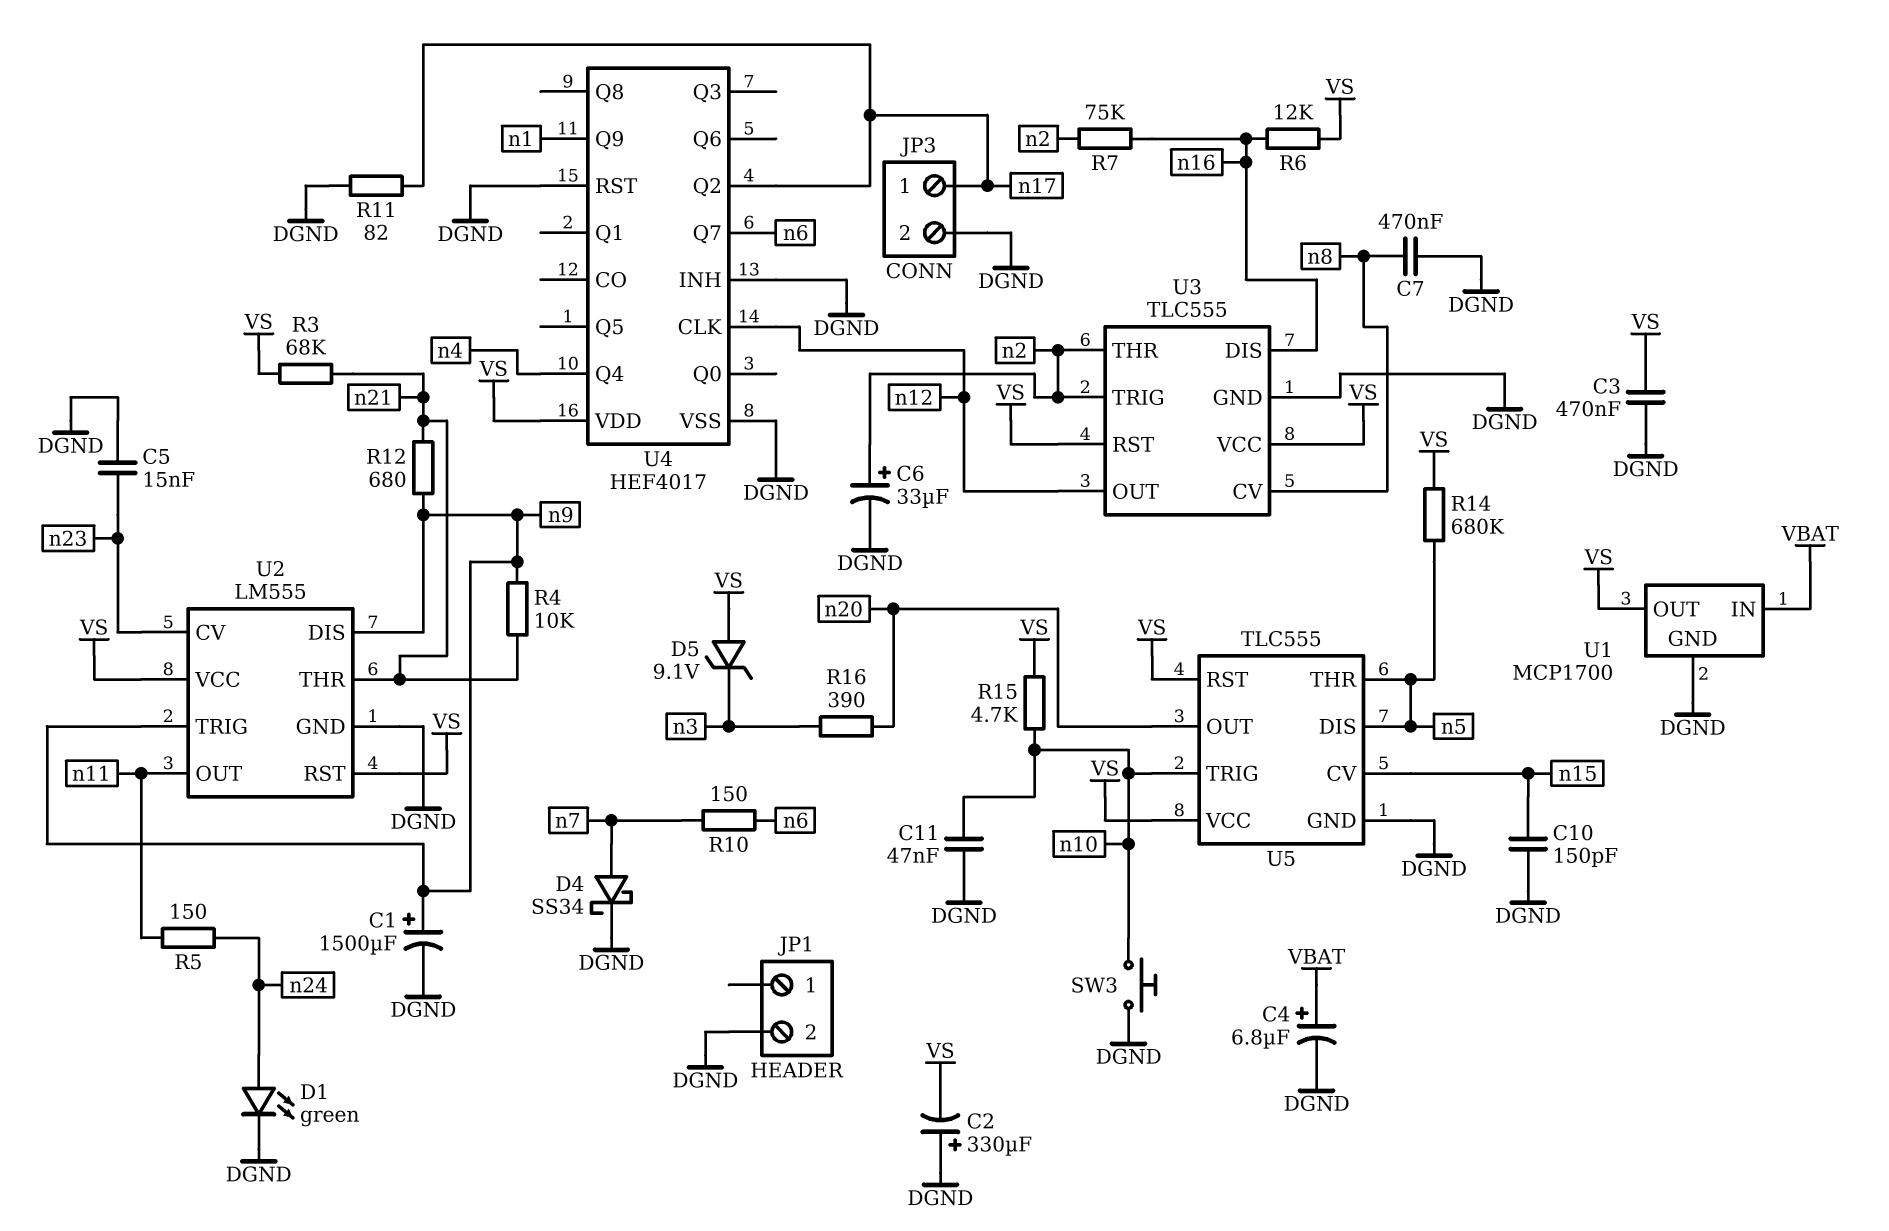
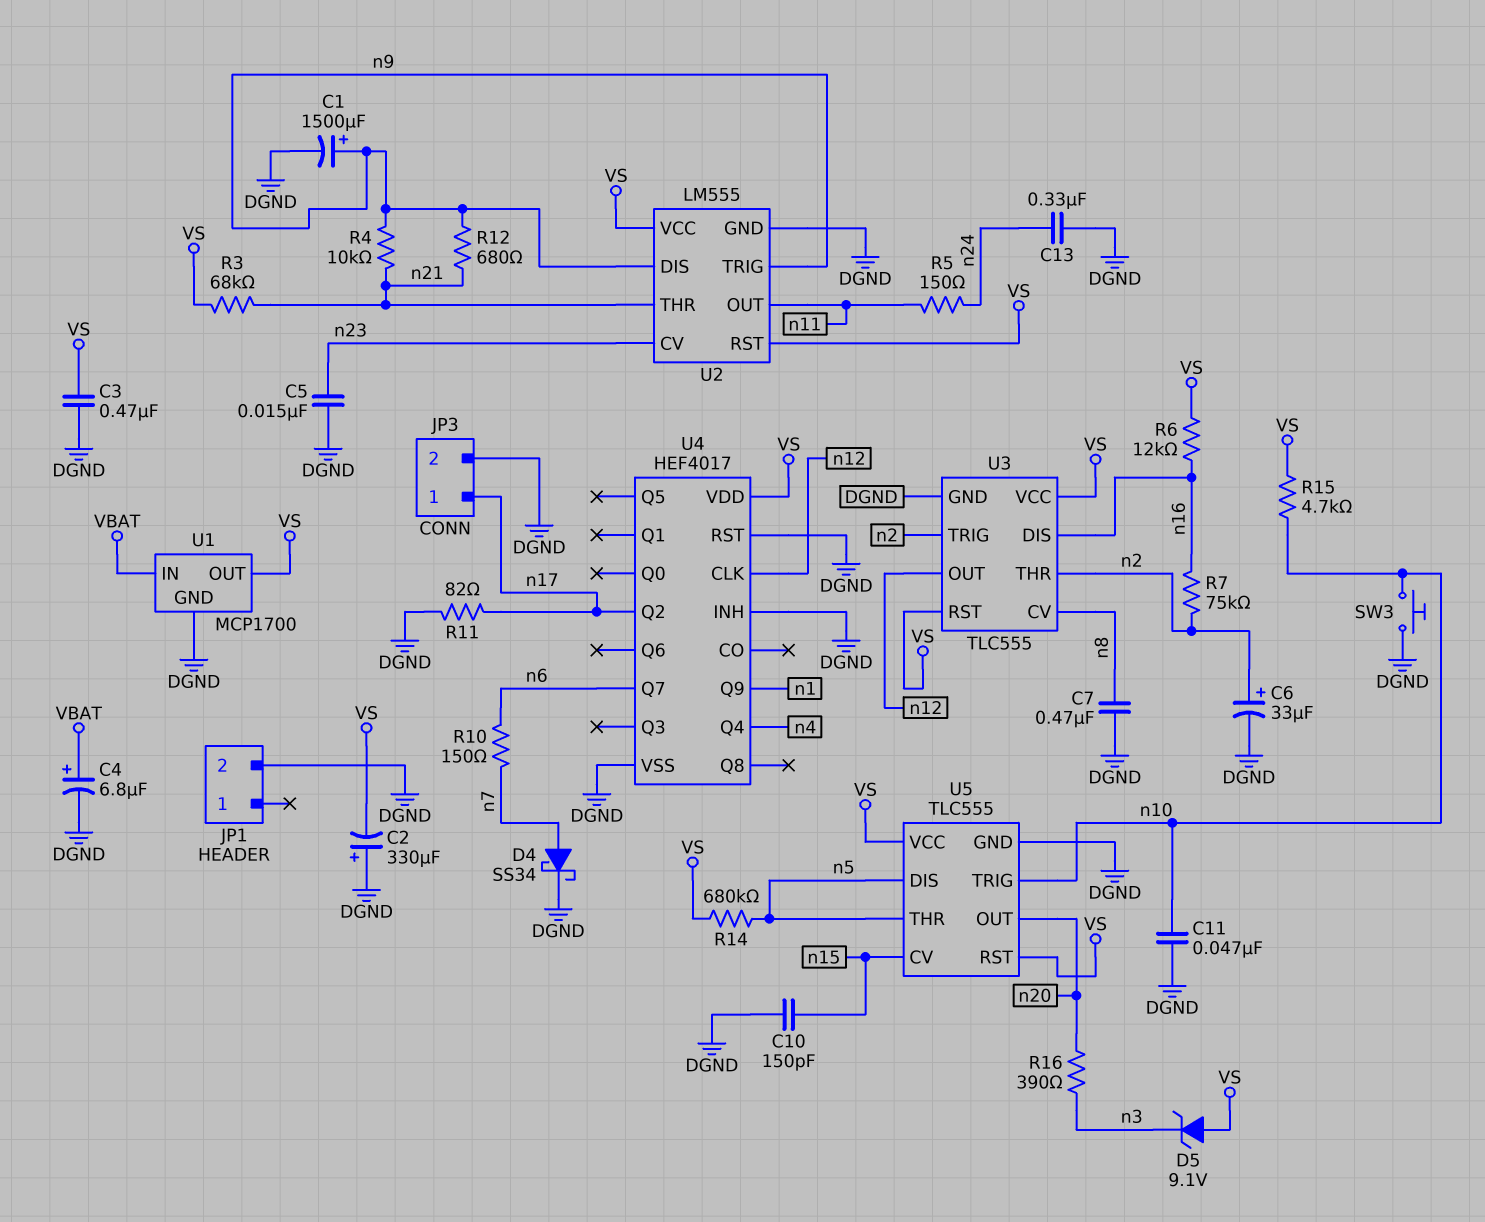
C13: none -> 330nF (DGND, n24)
D1: LED green (A n24, K DGND) -> none

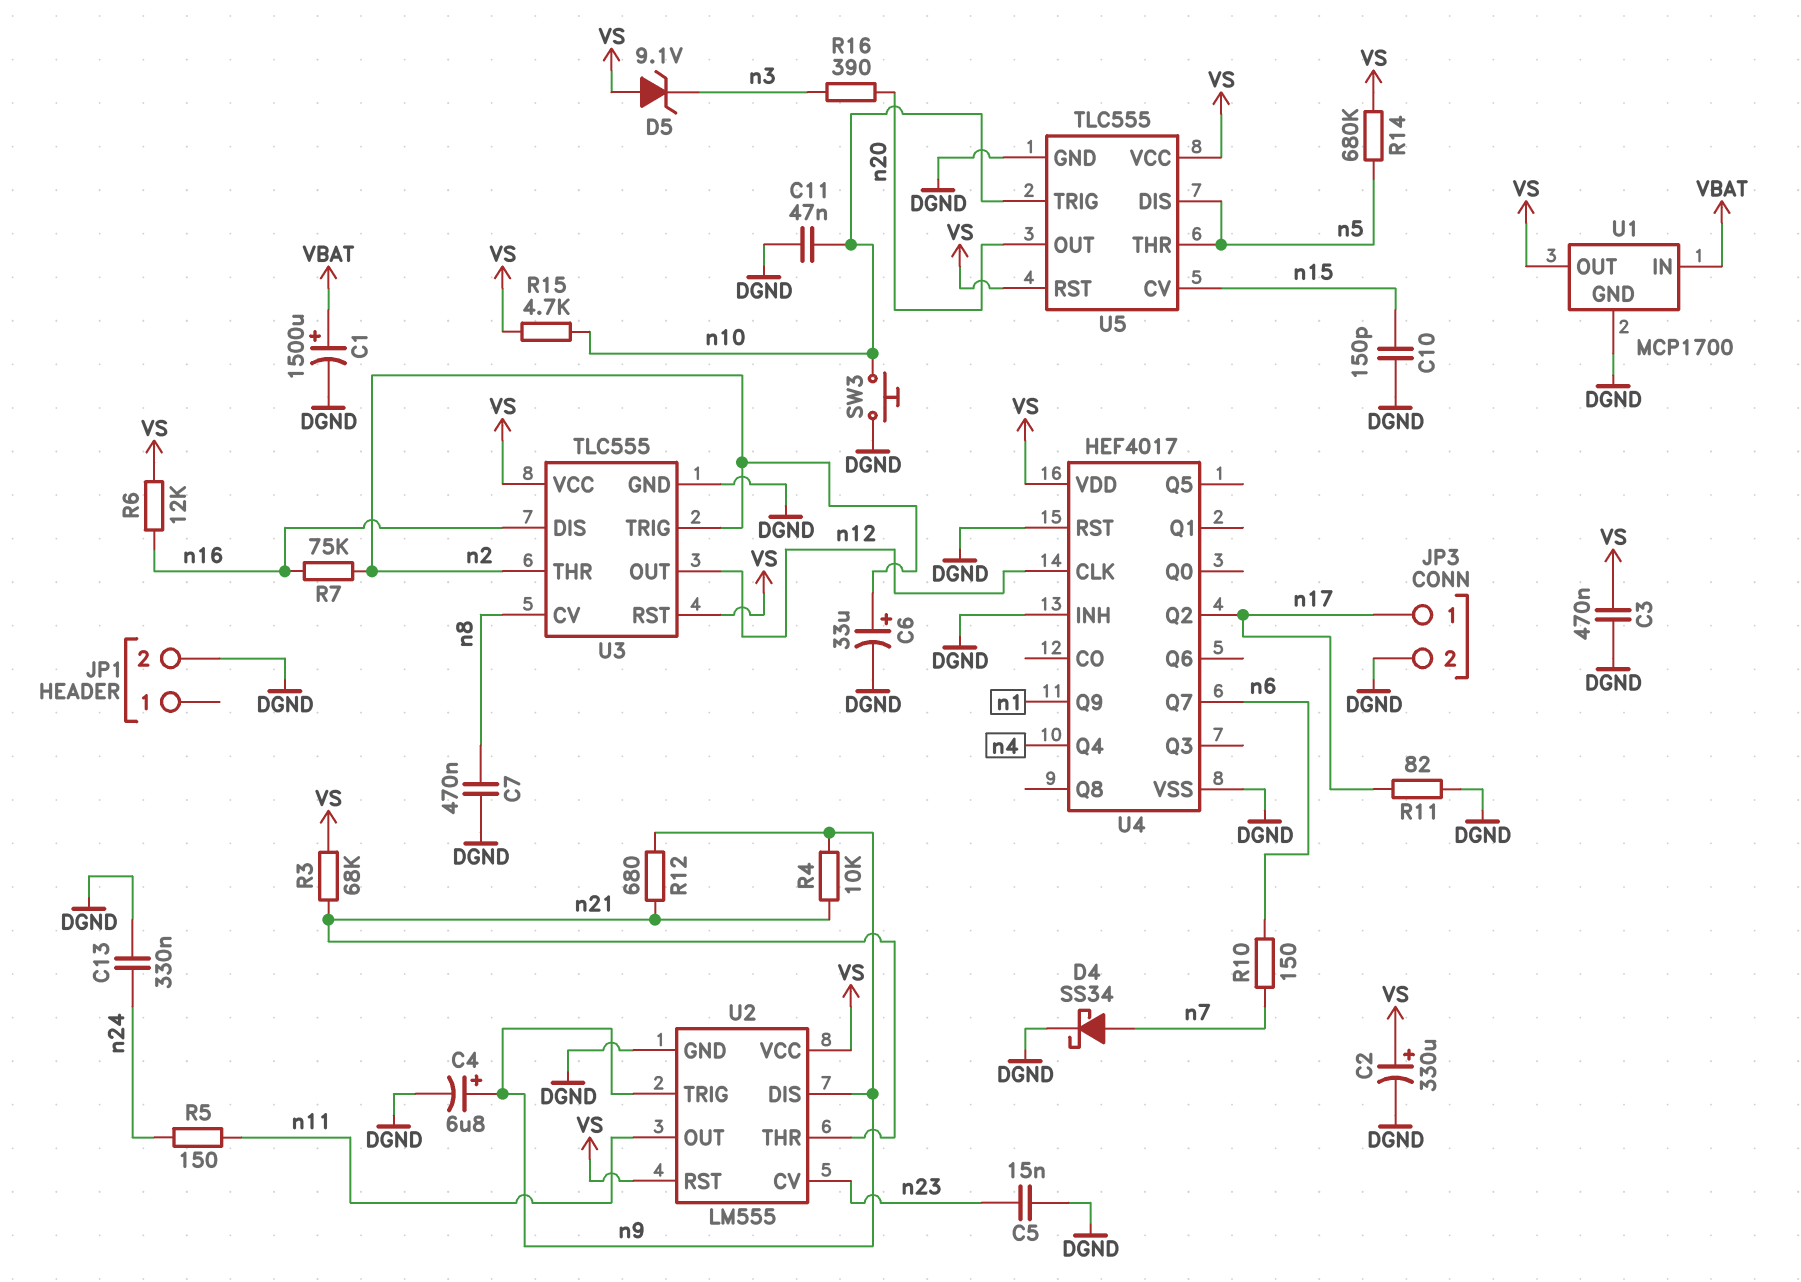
C1: 1500uF (plus n9, minus DGND) -> 1500uF (plus VBAT, minus DGND)
C2: 330uF (plus DGND, minus VS) -> 330uF (plus VS, minus DGND)
C4: 6.8uF (plus VBAT, minus DGND) -> 6.8uF (plus n9, minus DGND)

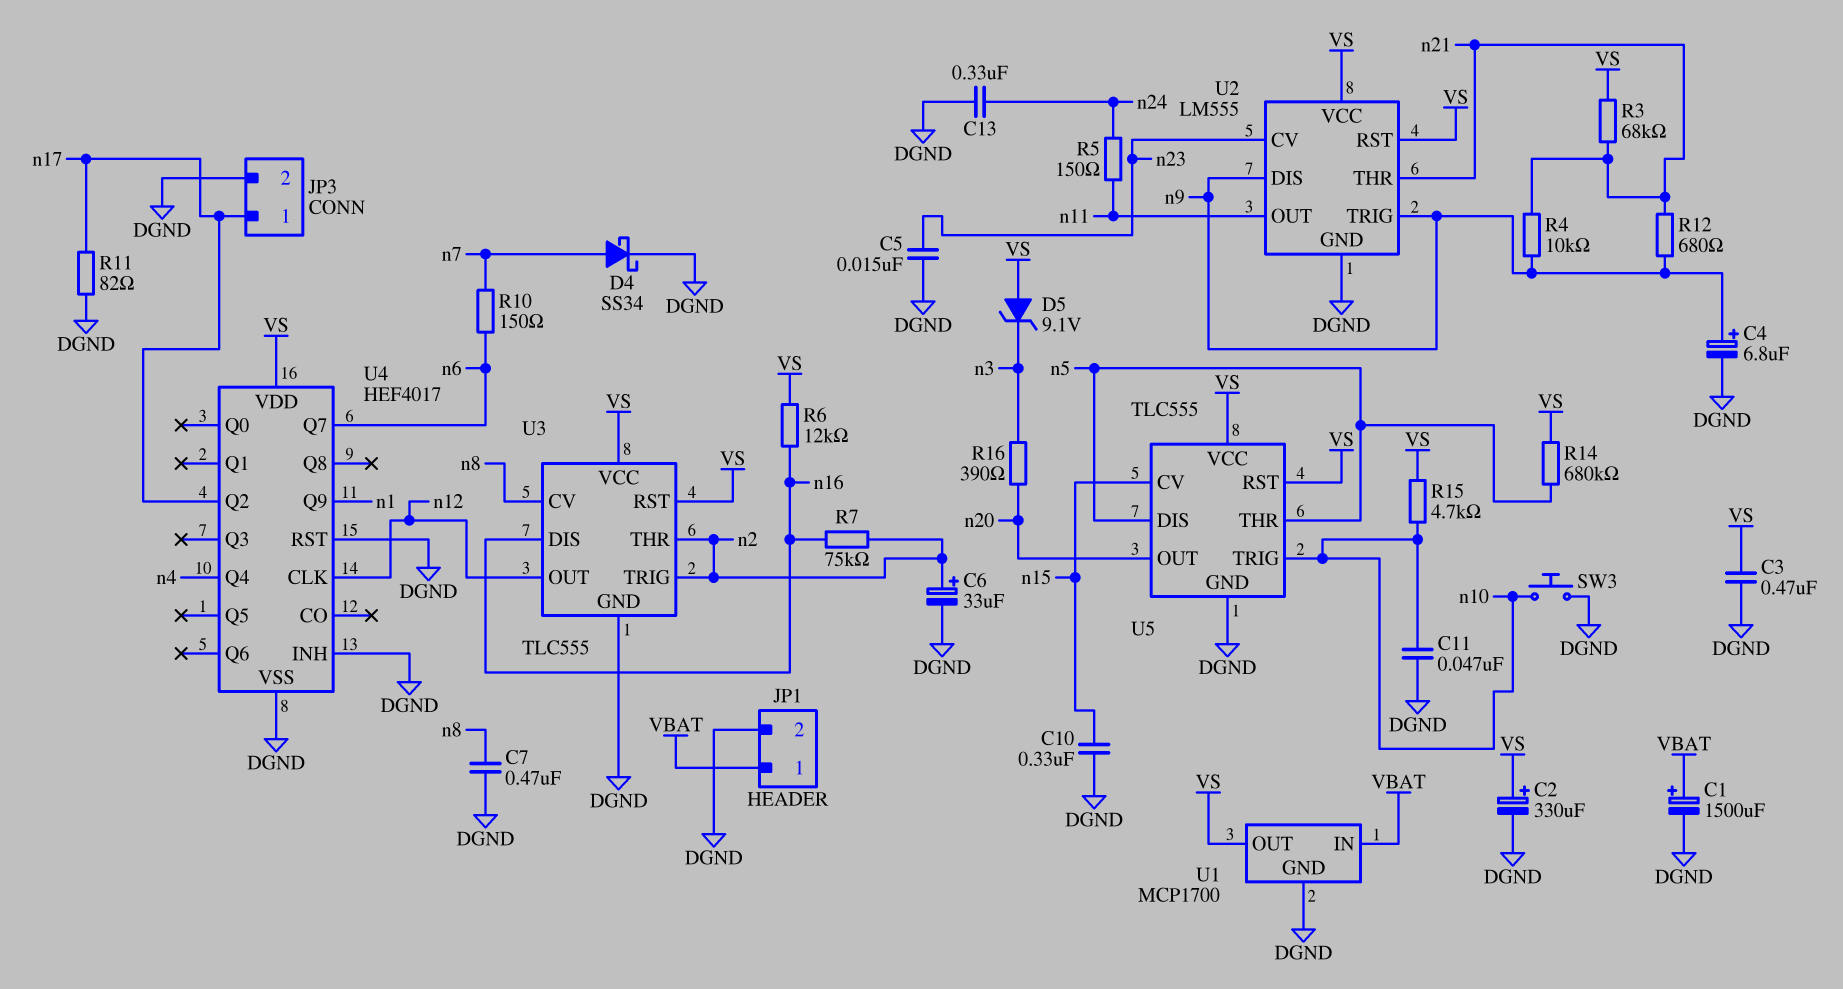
C10: 150pF (DGND, n15) -> 330nF (DGND, n15)
JP1 pin 1: none -> VBAT

